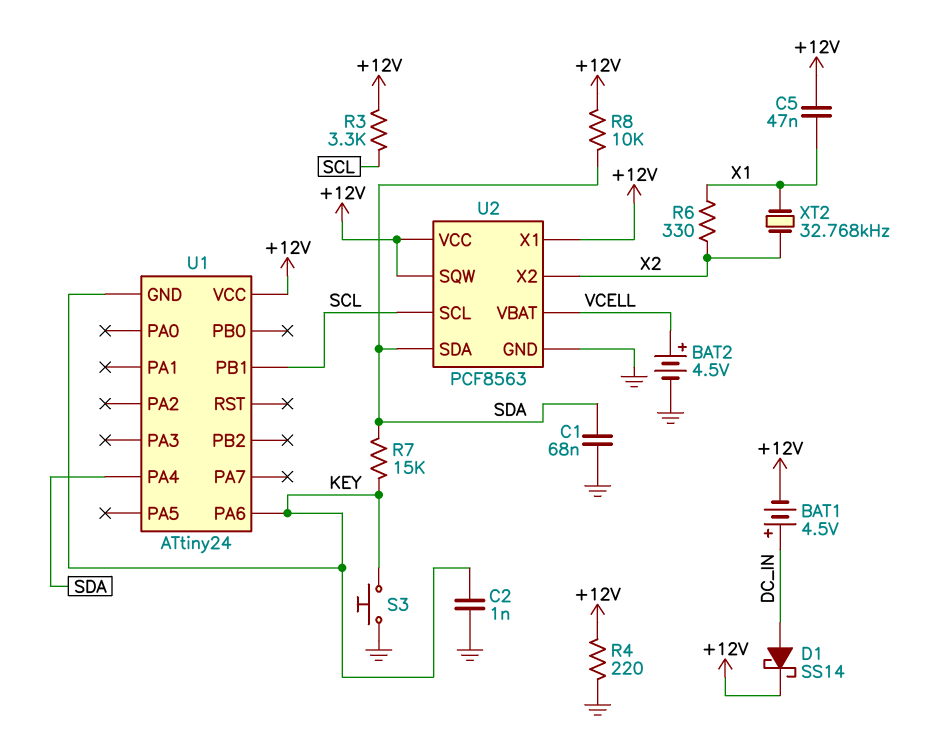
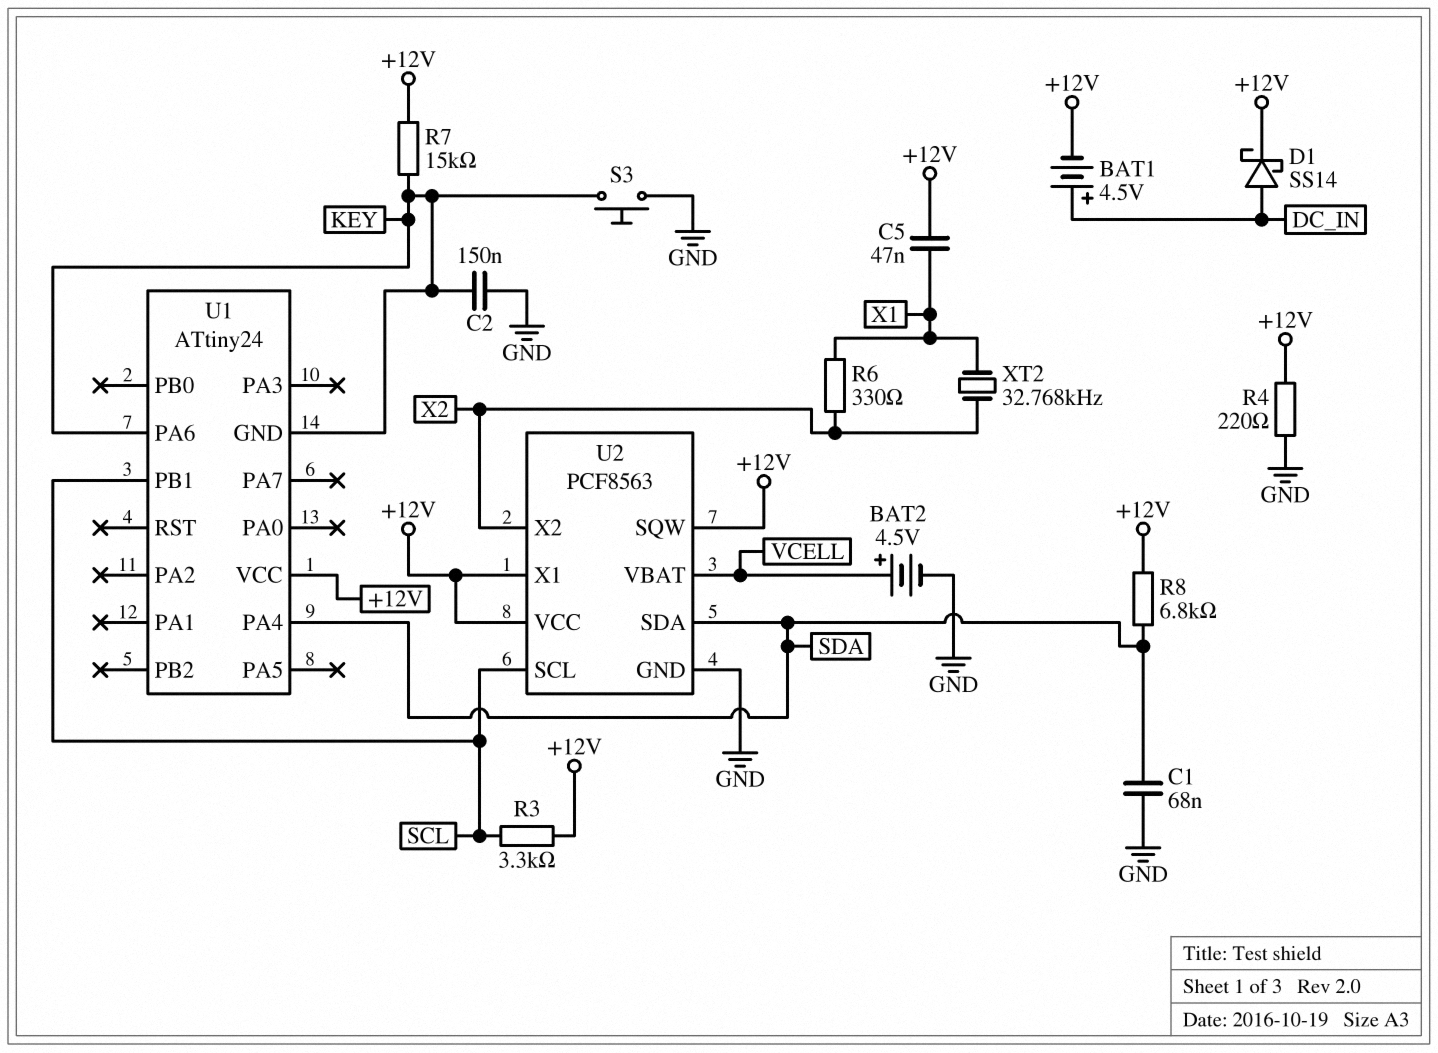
C2: 1nF (GND, KEY) -> 150nF (GND, KEY)
R7: 15k (KEY, SDA) -> 15k (+12V, KEY)
R8: 10k (+12V, SDA) -> 6.8k (+12V, SDA)

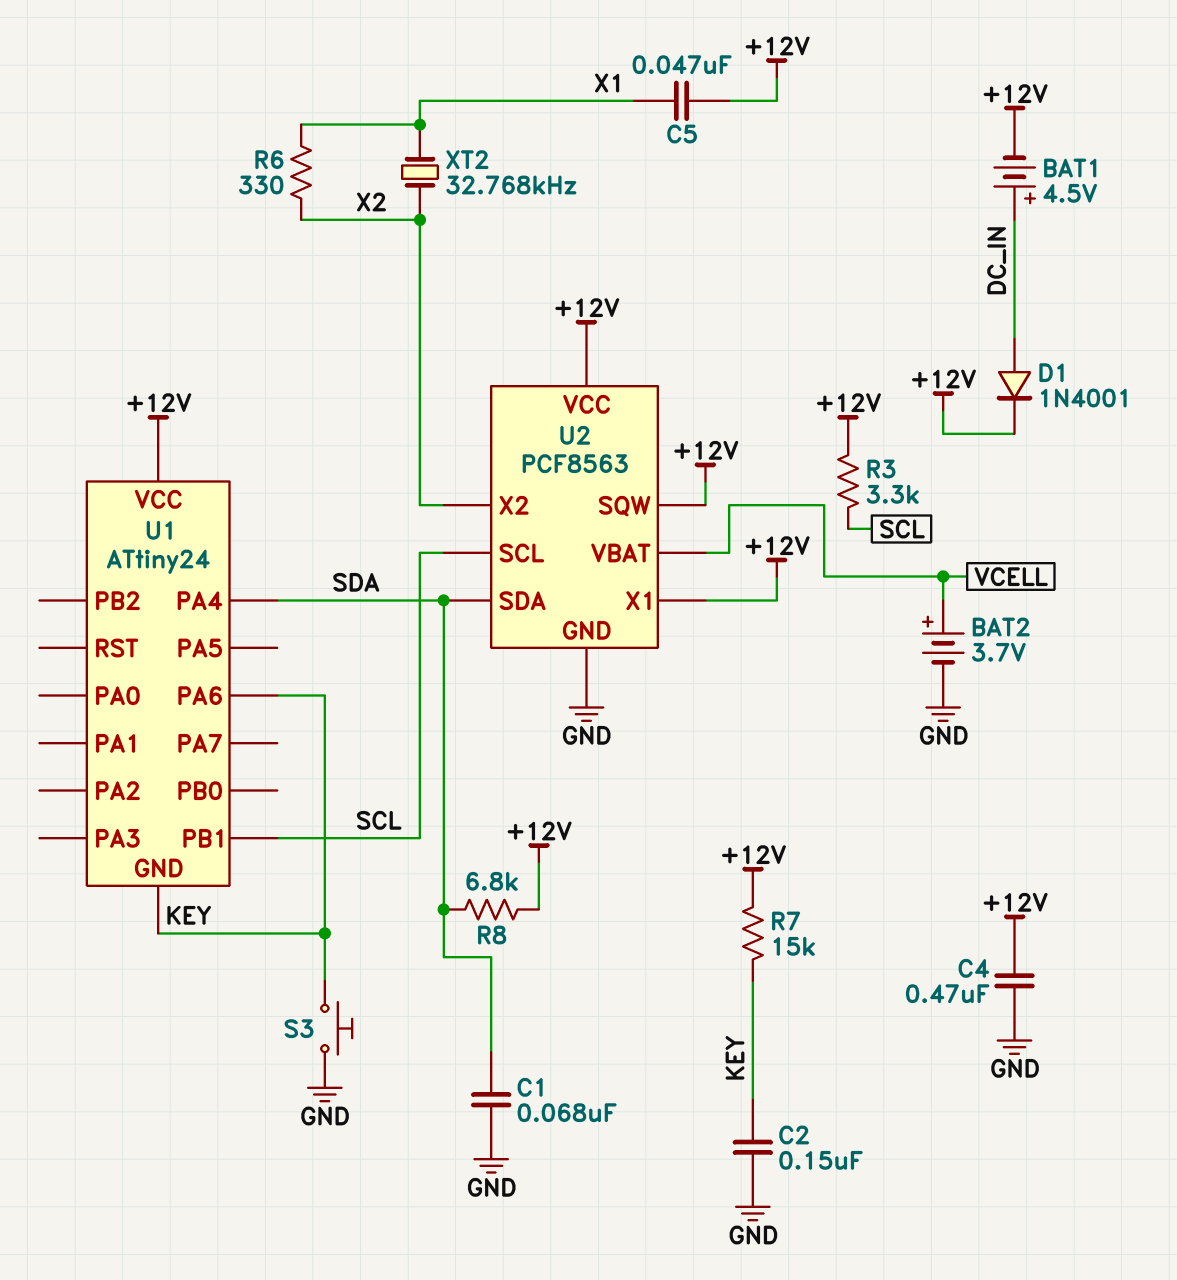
BAT2: 4.5V (plus VCELL, minus GND) -> 3.7V (plus VCELL, minus GND)
C4: none -> 470nF (+12V, GND)
D1: schottky SS14 (A DC_IN, K +12V) -> diode 1N4001 (A DC_IN, K +12V)
R4: 220 (+12V, GND) -> none

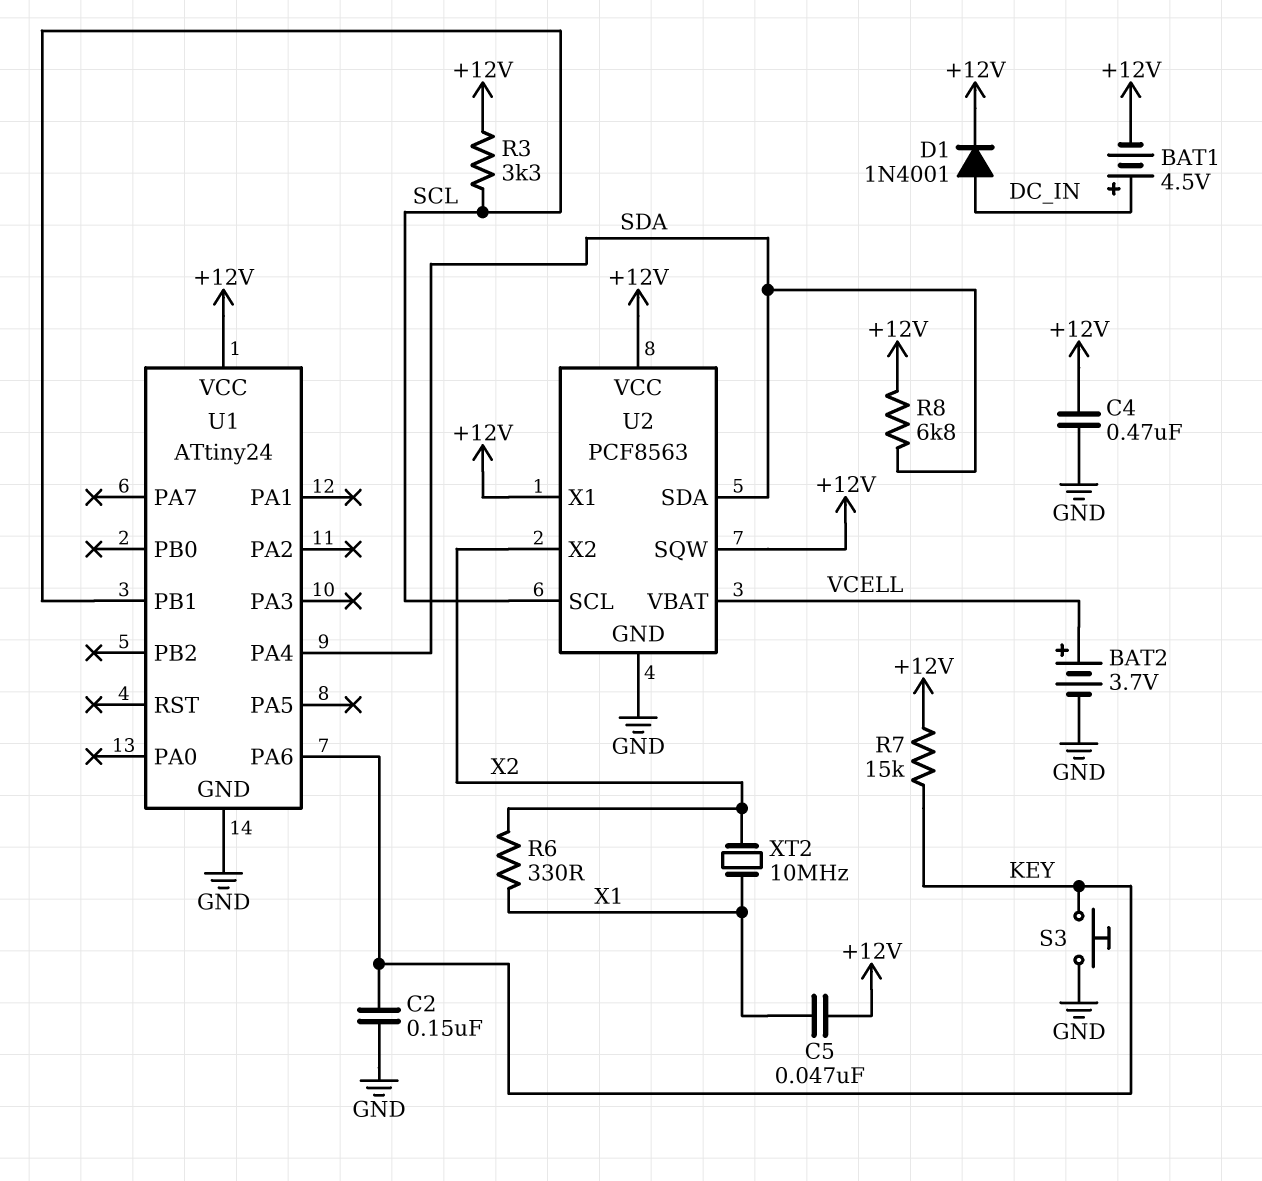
C1: 68nF (GND, SDA) -> none
U1 pin GND: KEY -> GND
XT2: 32.768kHz (X1, X2) -> 10MHz (X1, X2)

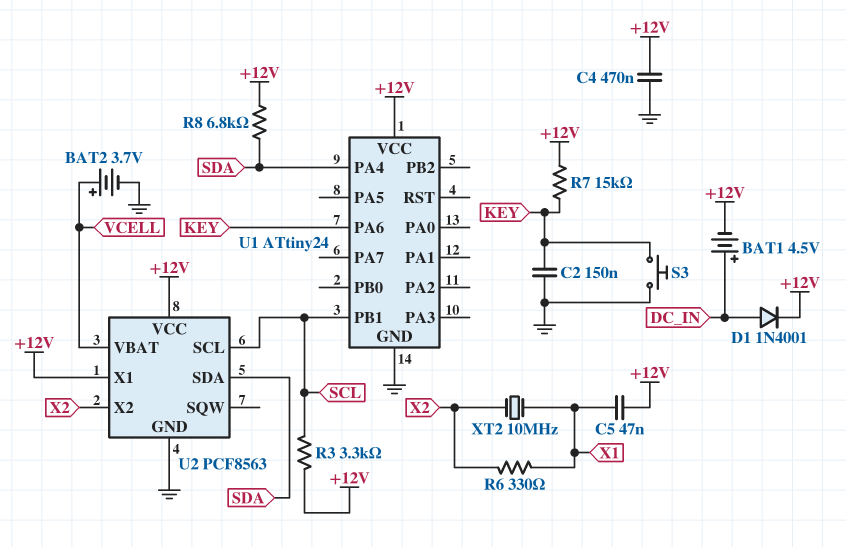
U2 pin SQW: +12V -> none

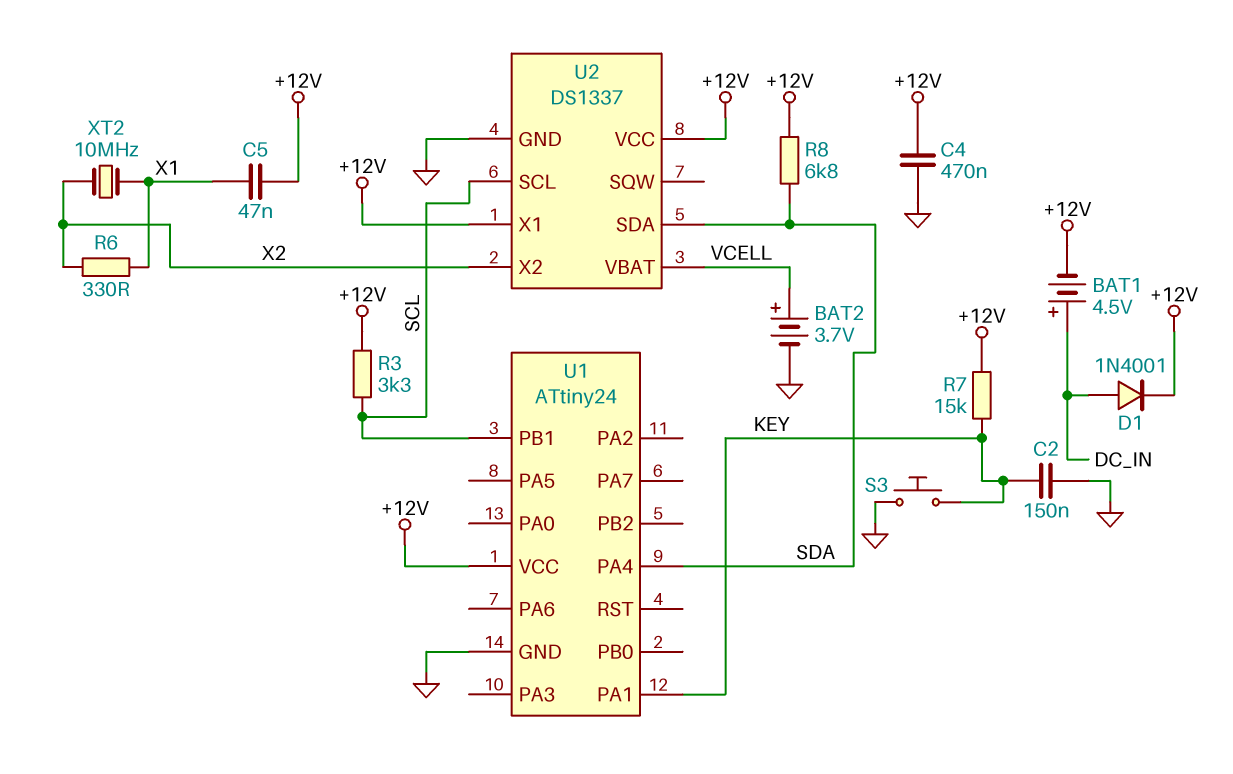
U1 pin PA1: none -> KEY
U1 pin PA6: KEY -> none
U2: PCF8563 -> DS1337

